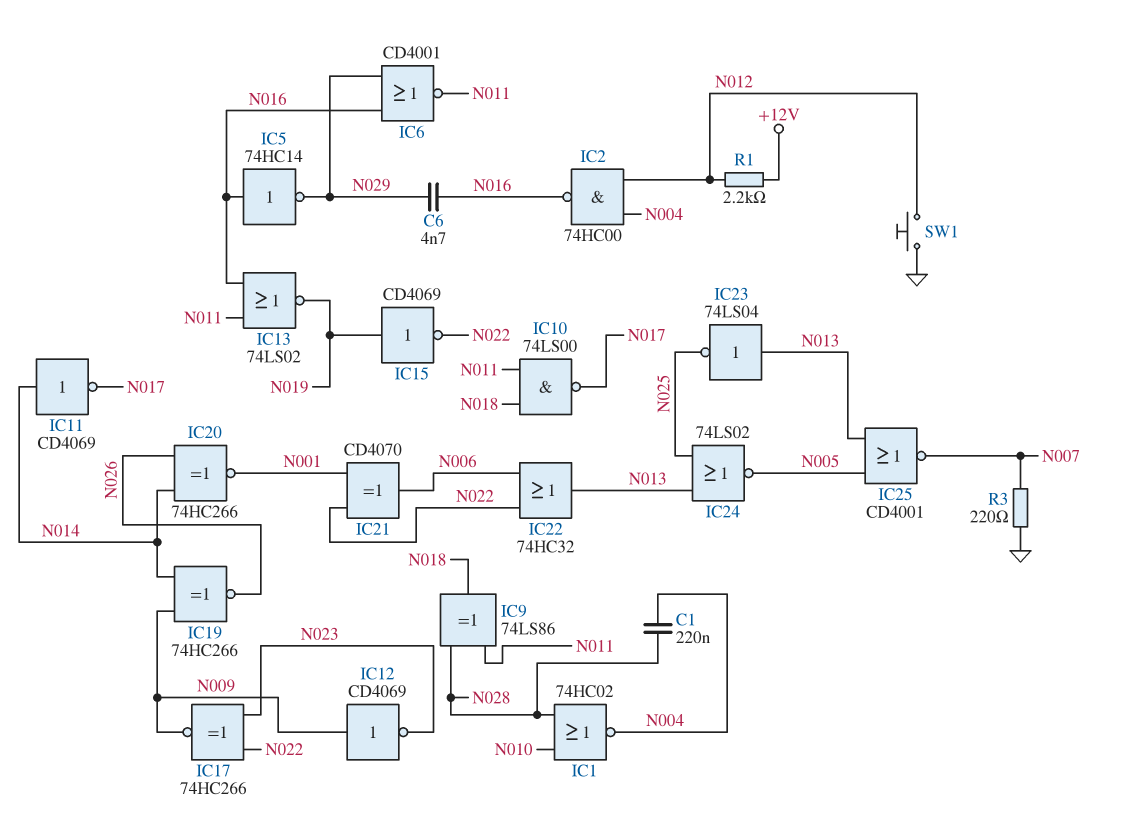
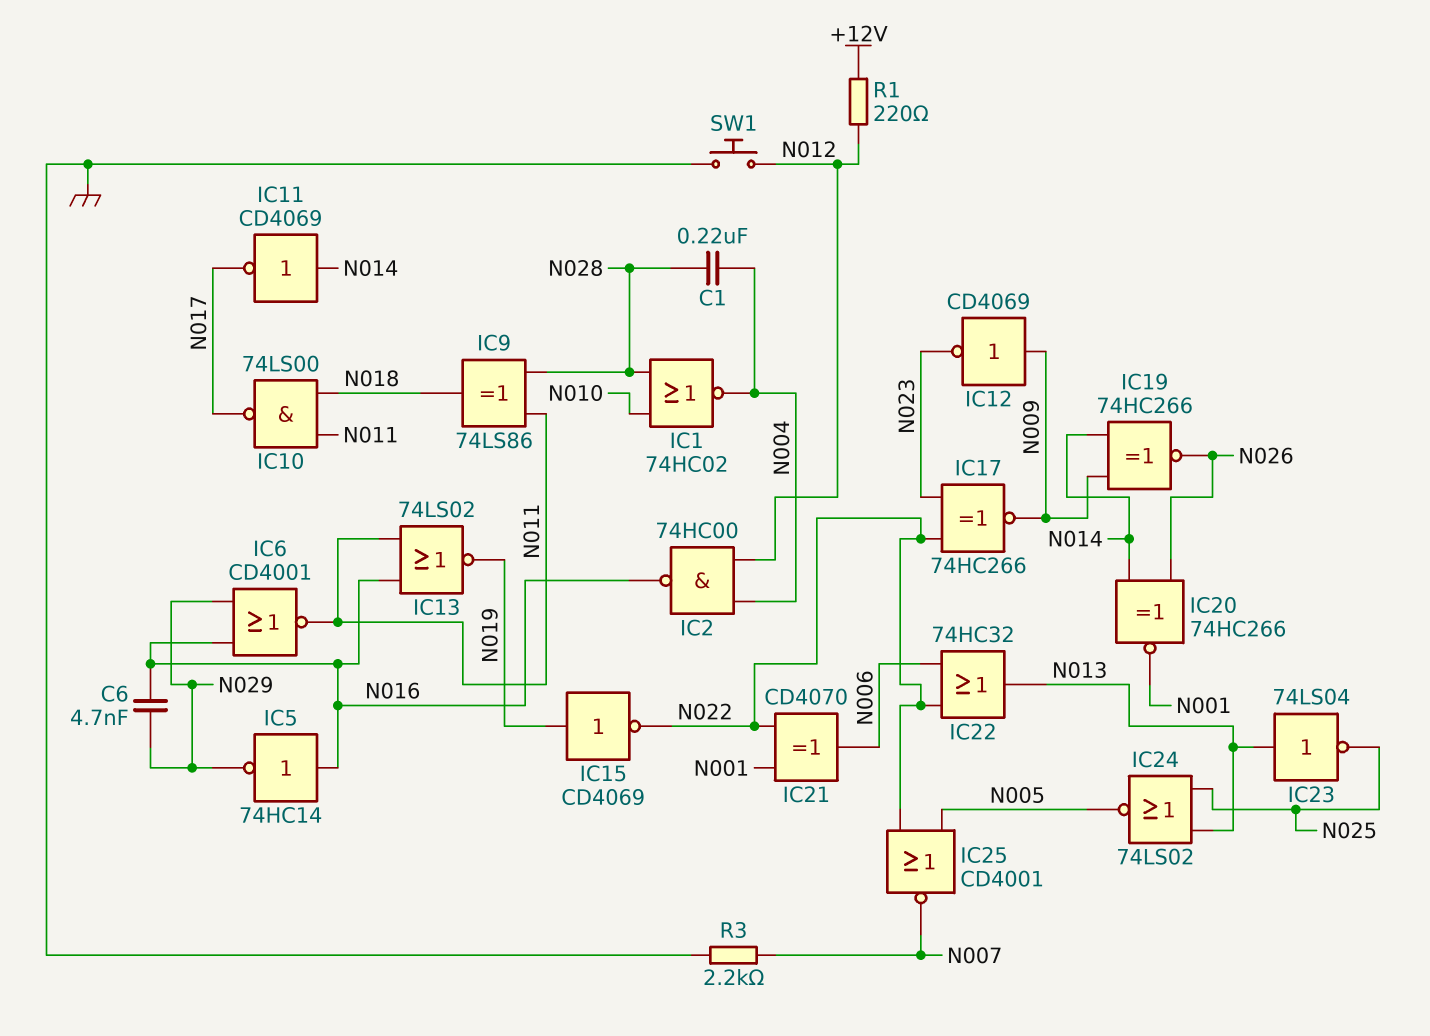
IC25: NOR CD4001 (in N005, in N013, out N007) -> NOR CD4001 (in N005, in N022, out N007)
R1: 2.2k (+12V, N012) -> 220 (+12V, N012)
R3: 220 (GND, N007) -> 2.2k (GND, N007)

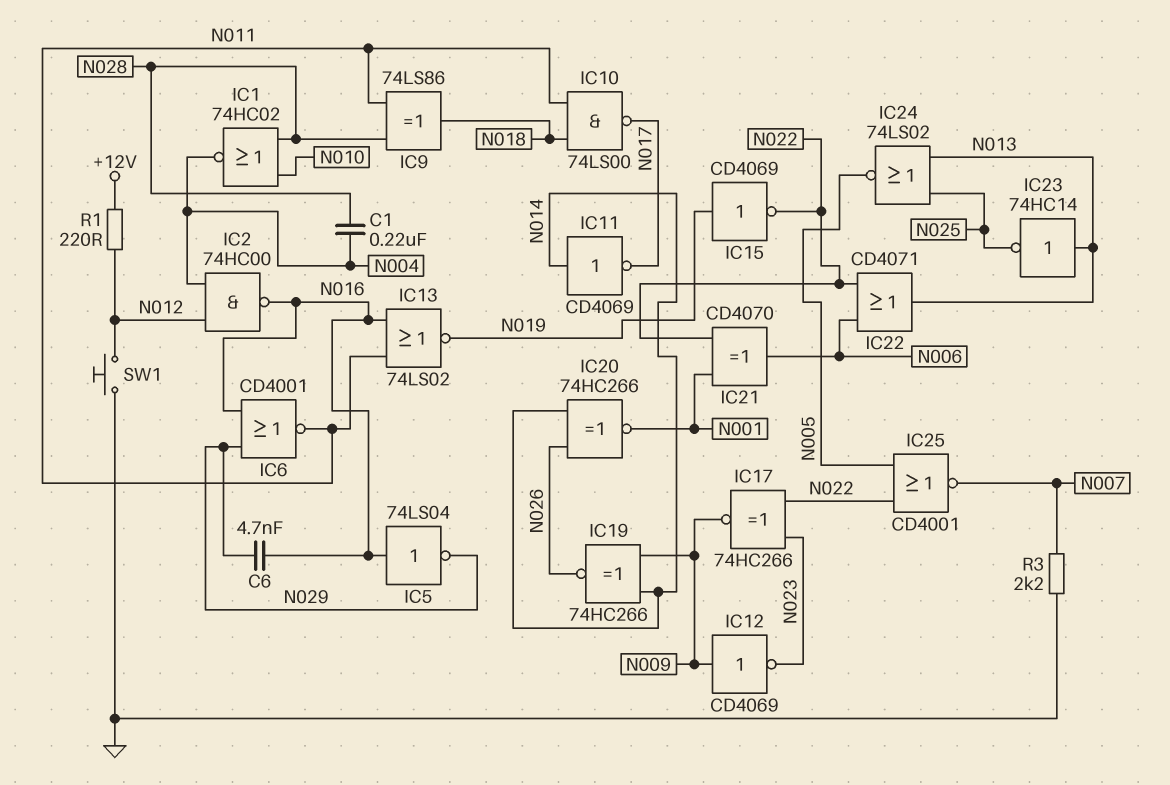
IC5: NOT 74HC14 (in N016, out N029) -> NOT 74LS04 (in N016, out N029)
IC22: OR 74HC32 (in N006, in N022, out N013) -> OR CD4071 (in N006, in N022, out N013)
IC23: NOT 74LS04 (in N013, out N025) -> NOT 74HC14 (in N013, out N025)

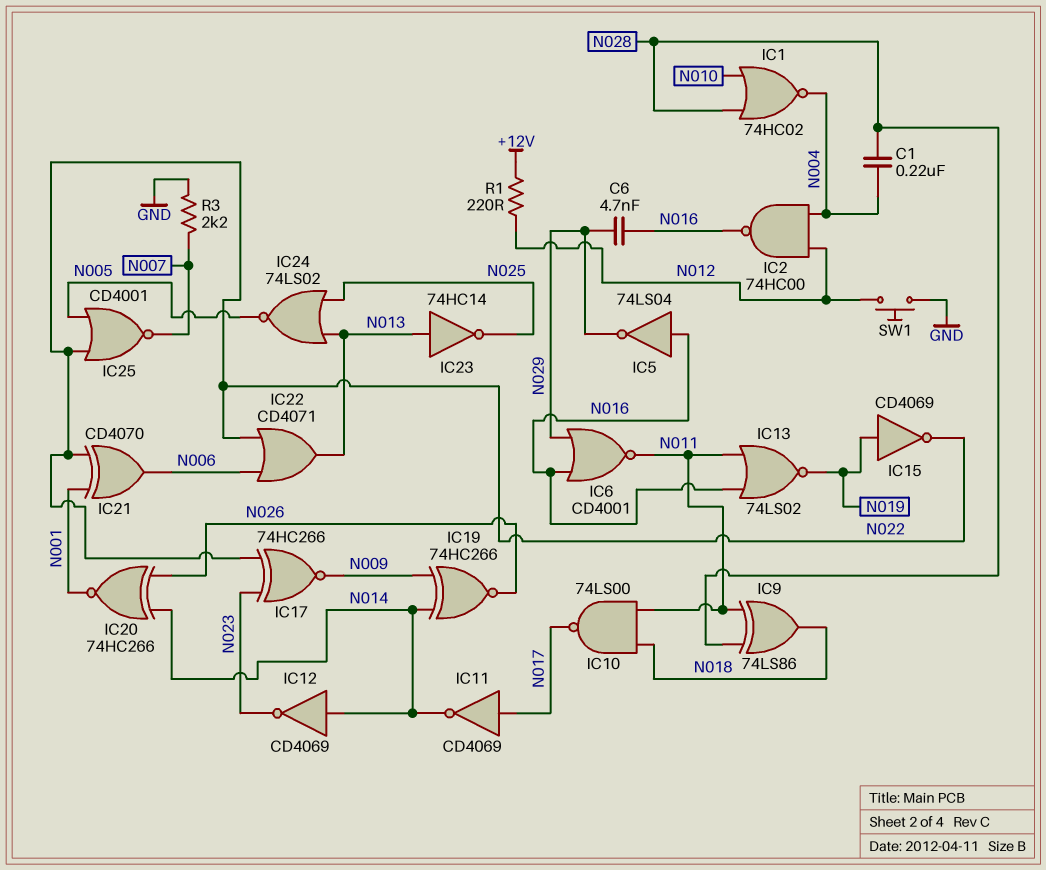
IC11: NOT CD4069 (in N014, out N017) -> NOT CD4069 (in N017, out N014)
IC12: NOT CD4069 (in N009, out N023) -> NOT CD4069 (in N014, out N023)

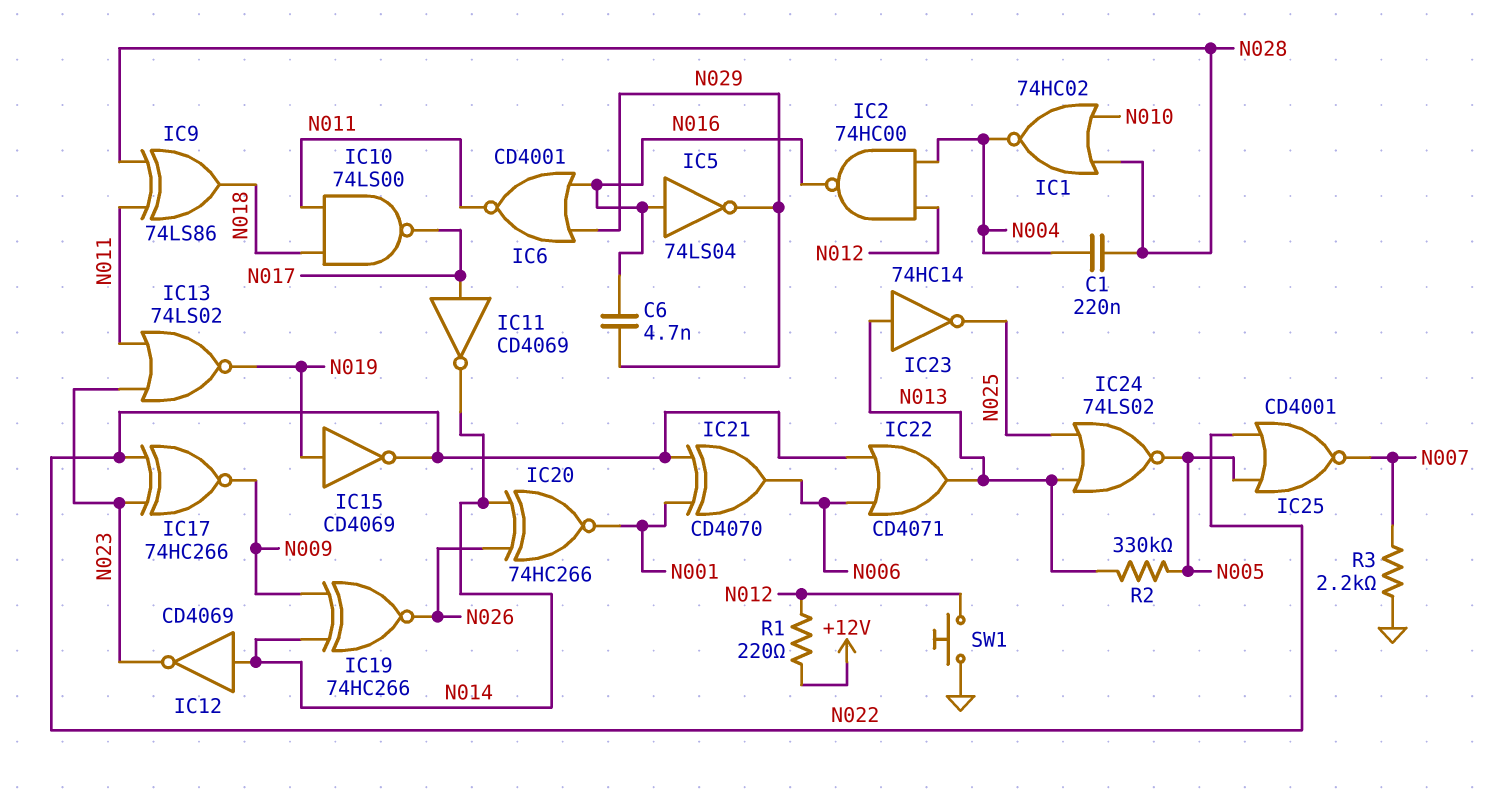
IC13: NOR 74LS02 (in N011, in N016, out N019) -> NOR 74LS02 (in N011, in N023, out N019)
R2: none -> 330k (N005, N013)

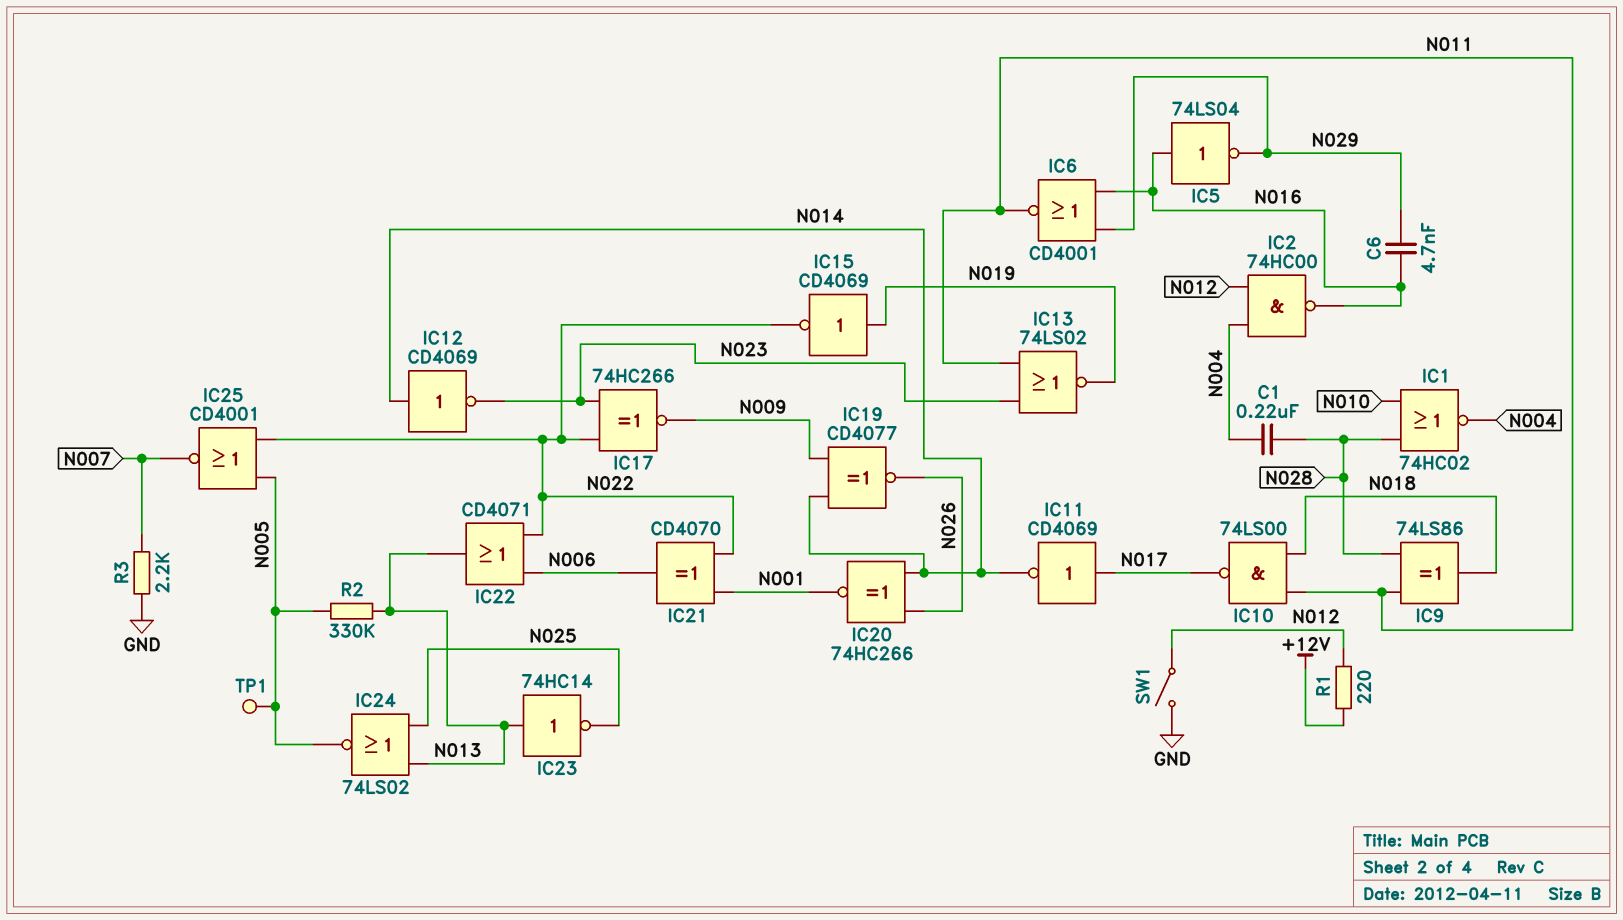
IC19: XNOR 74HC266 (in N009, in N014, out N026) -> XNOR CD4077 (in N009, in N014, out N026)
SW1: button (GND, N012) -> switch (GND, N012)
TP1: none -> test point (N005)

